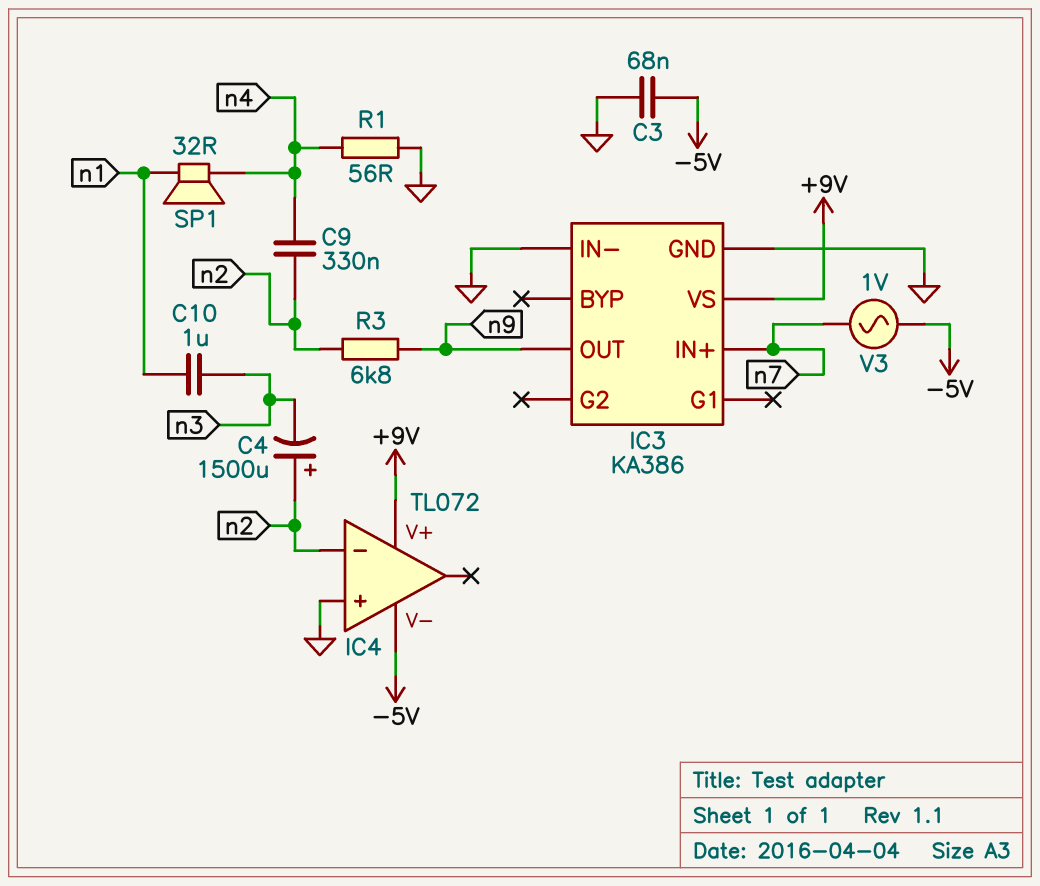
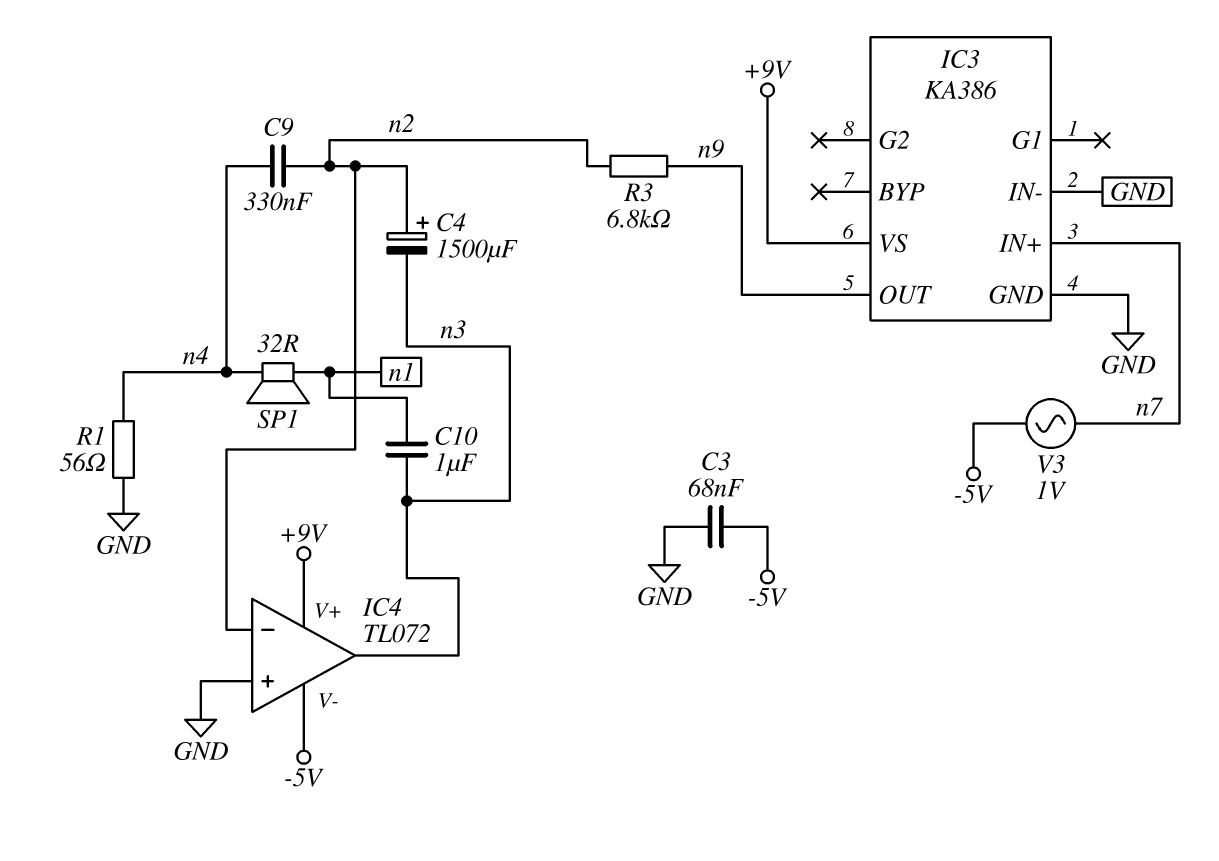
IC4 pin out: none -> n3

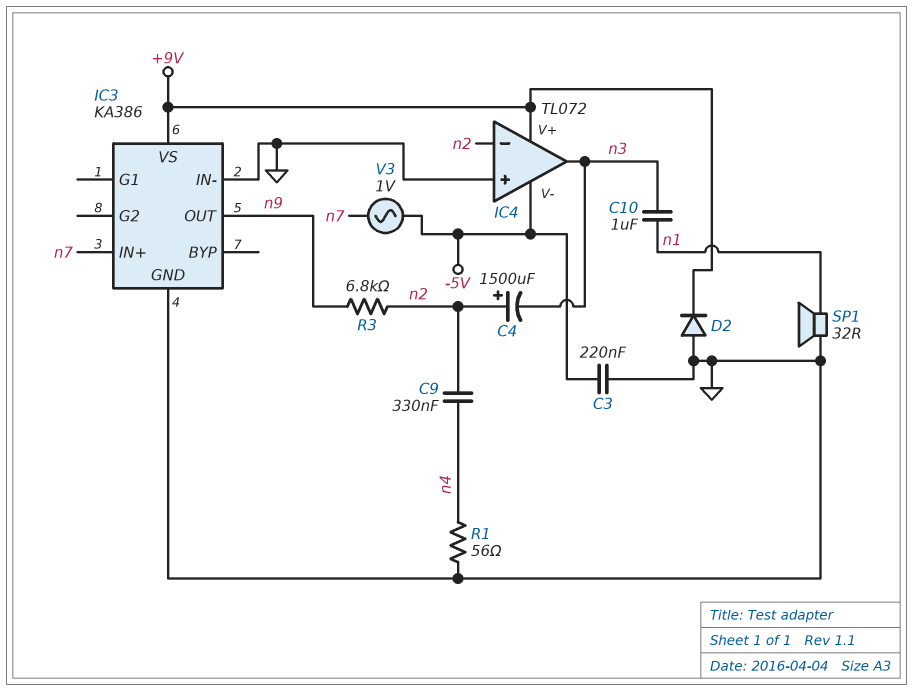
C3: 68nF (-5V, GND) -> 220nF (-5V, GND)
D2: none -> diode (A GND, K +9V)
SP1: speaker 32R (n1, n4) -> speaker 32R (GND, n1)

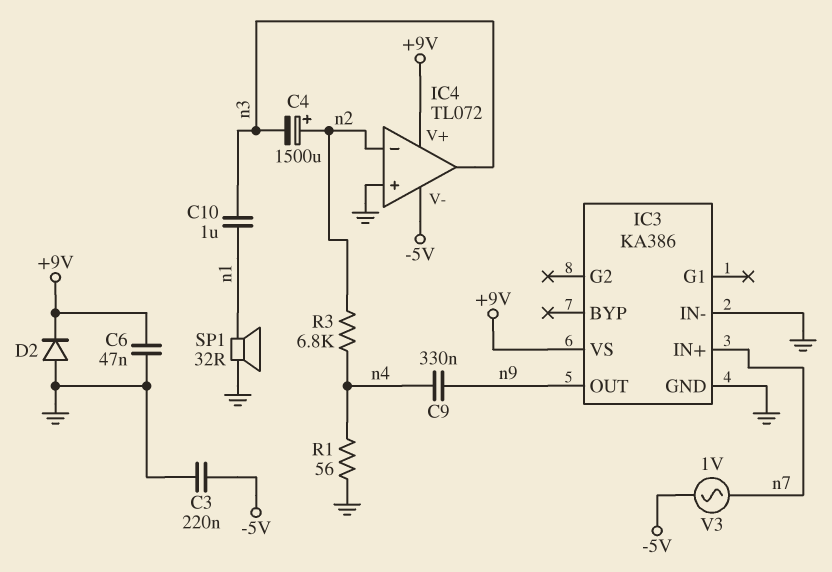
C6: none -> 47nF (+9V, GND)
C9: 330nF (n2, n4) -> 330nF (n4, n9)
R3: 6.8k (n2, n9) -> 6.8k (n2, n4)

